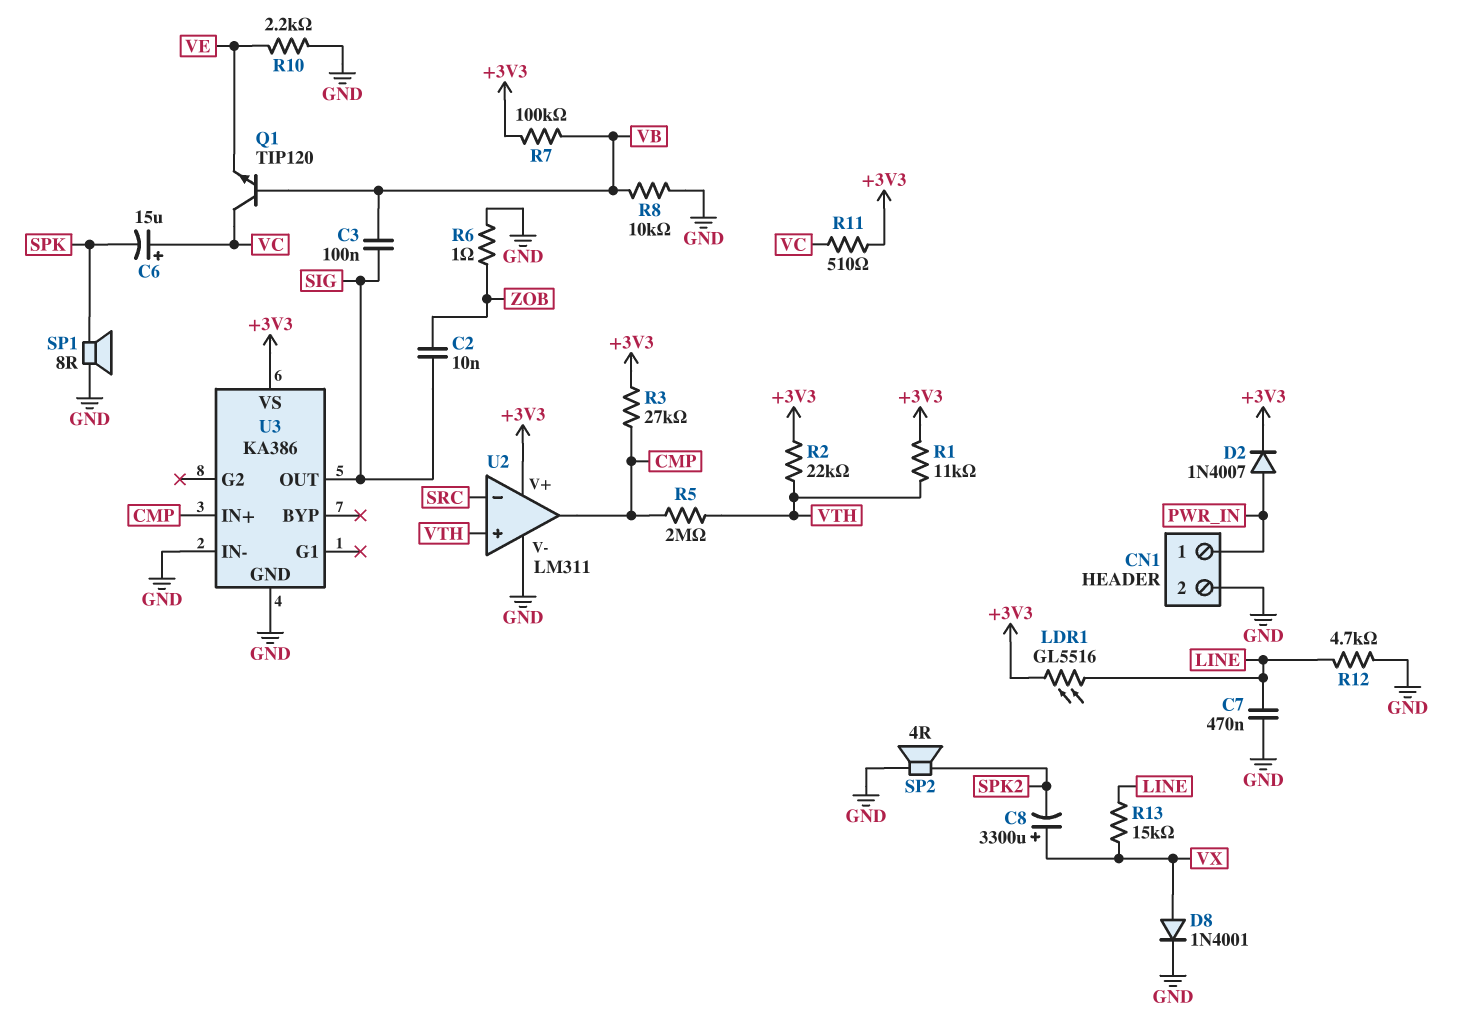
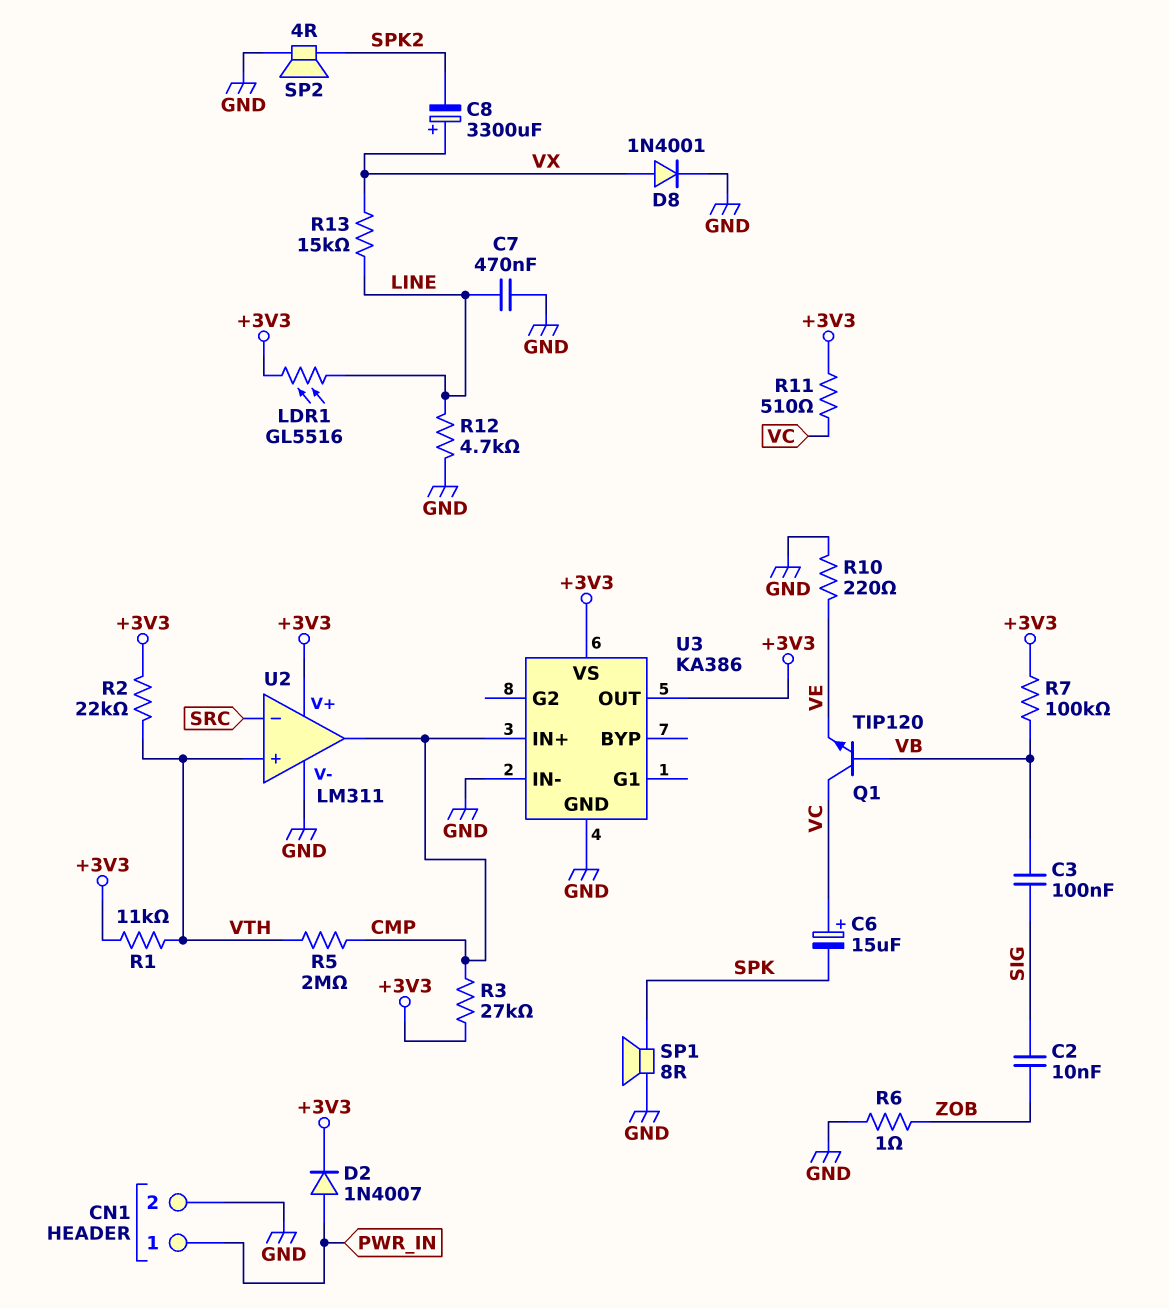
R8: 10k (GND, VB) -> none
R10: 2.2k (GND, VE) -> 220 (GND, VE)
U3 pin OUT: SIG -> +3V3

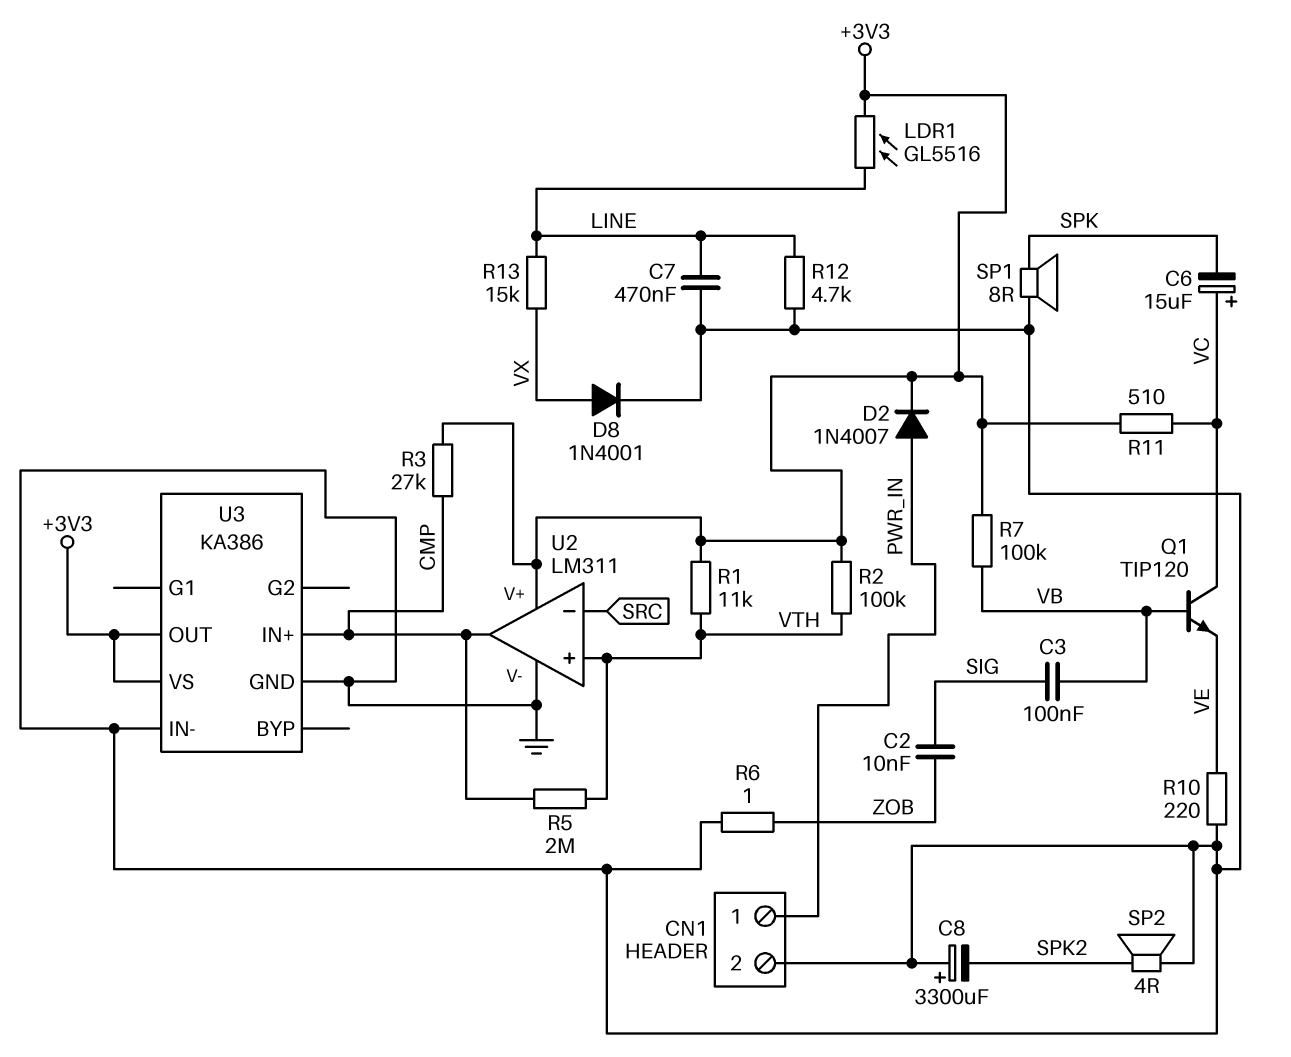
C8: 3300uF (plus VX, minus SPK2) -> 3300uF (plus GND, minus SPK2)
R2: 22k (+3V3, VTH) -> 100k (+3V3, VTH)

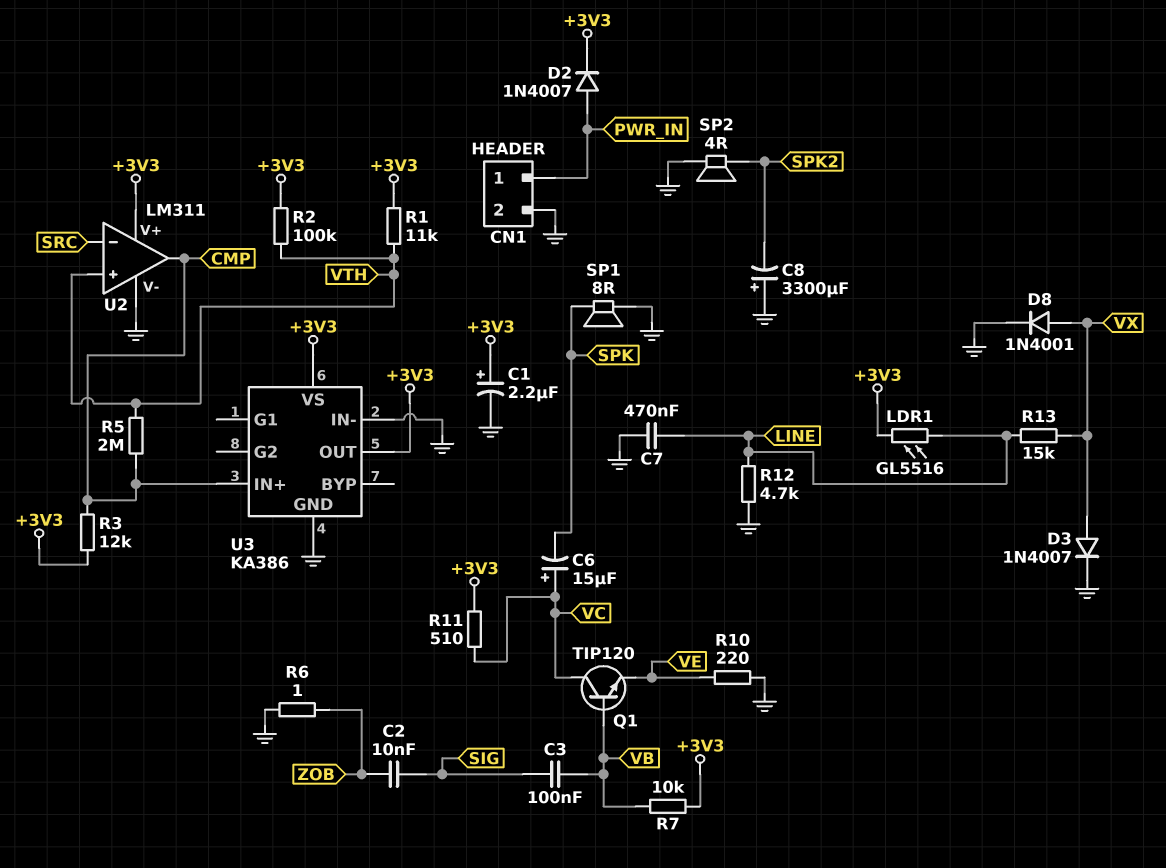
C1: none -> 2.2uF (plus +3V3, minus GND)
D3: none -> diode 1N4007 (A VX, K GND)
R3: 27k (+3V3, CMP) -> 12k (+3V3, CMP)
R7: 100k (+3V3, VB) -> 10k (+3V3, VB)

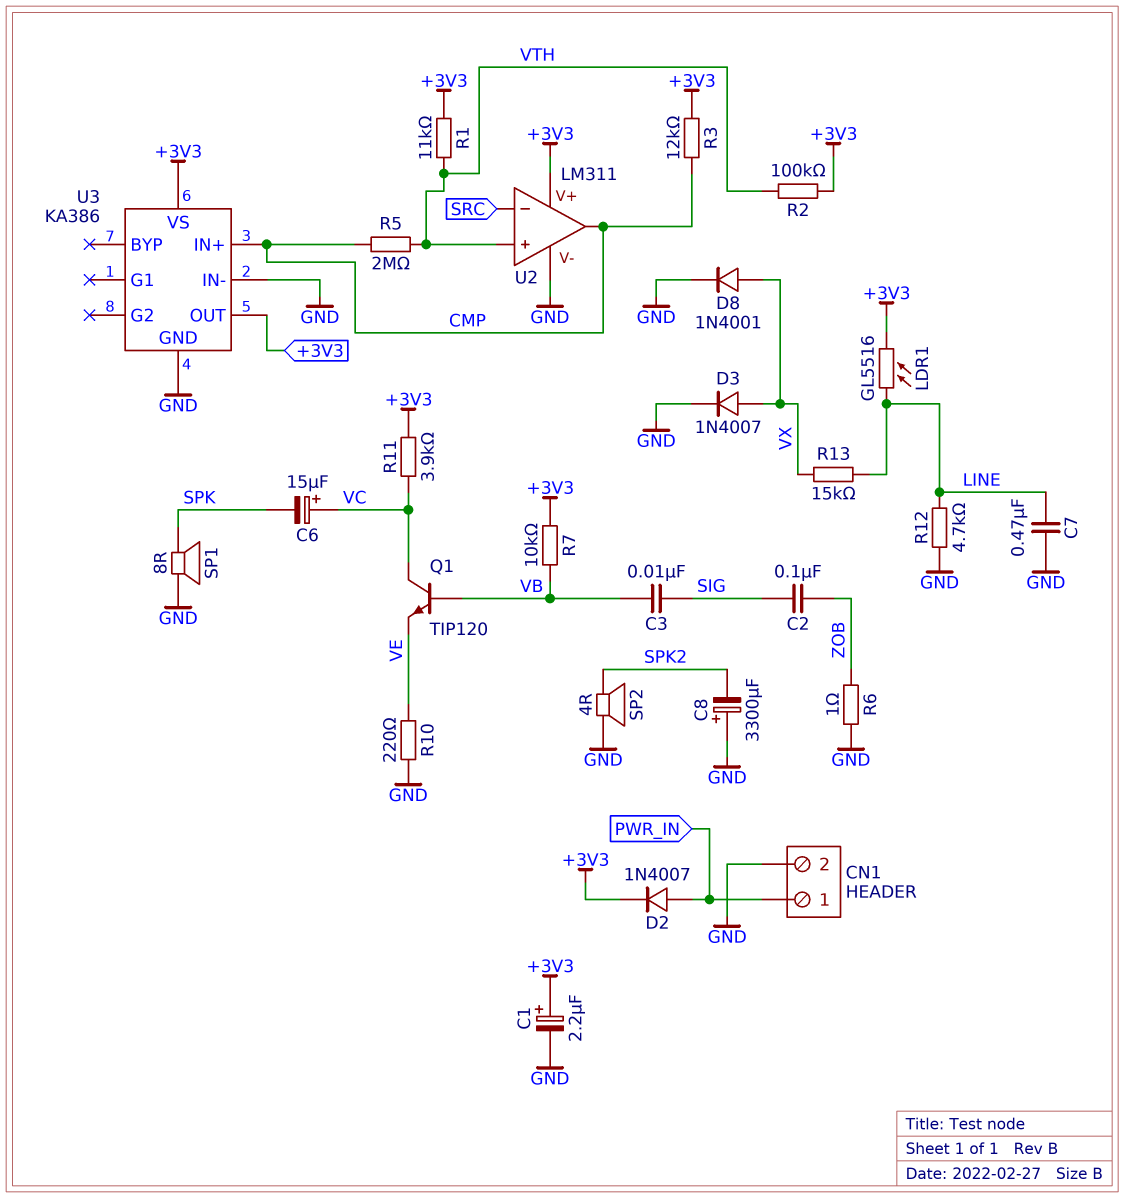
C2: 10nF (SIG, ZOB) -> 100nF (SIG, ZOB)
C3: 100nF (SIG, VB) -> 10nF (SIG, VB)
R11: 510 (+3V3, VC) -> 3.9k (+3V3, VC)

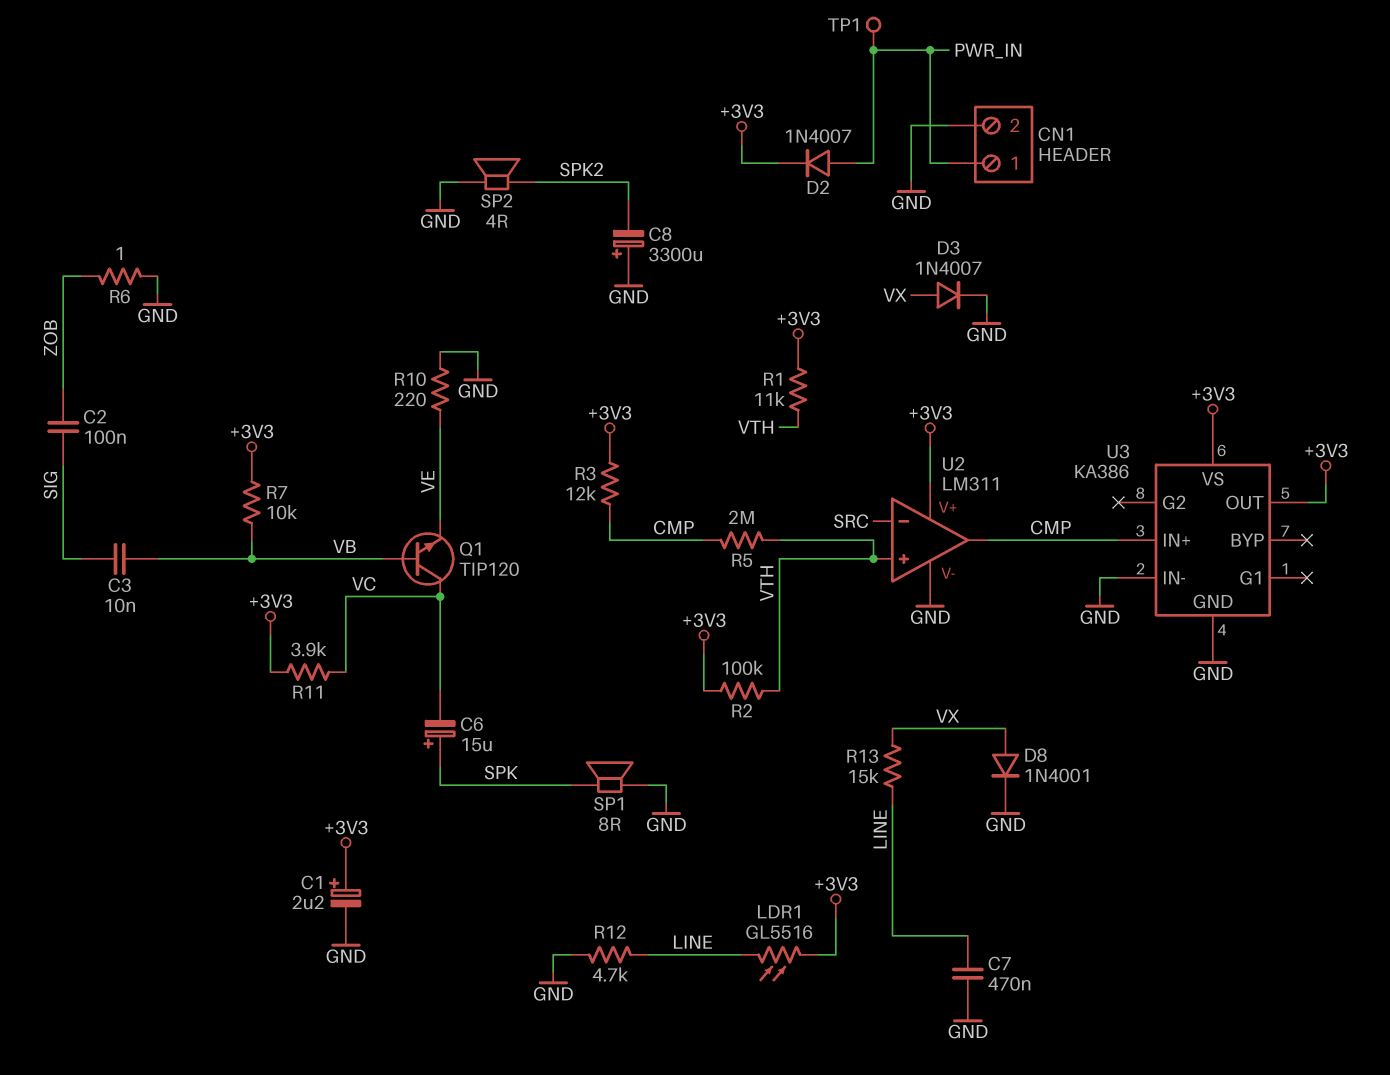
C6: 15uF (plus VC, minus SPK) -> 15uF (plus SPK, minus VC)
TP1: none -> test point (PWR_IN)

